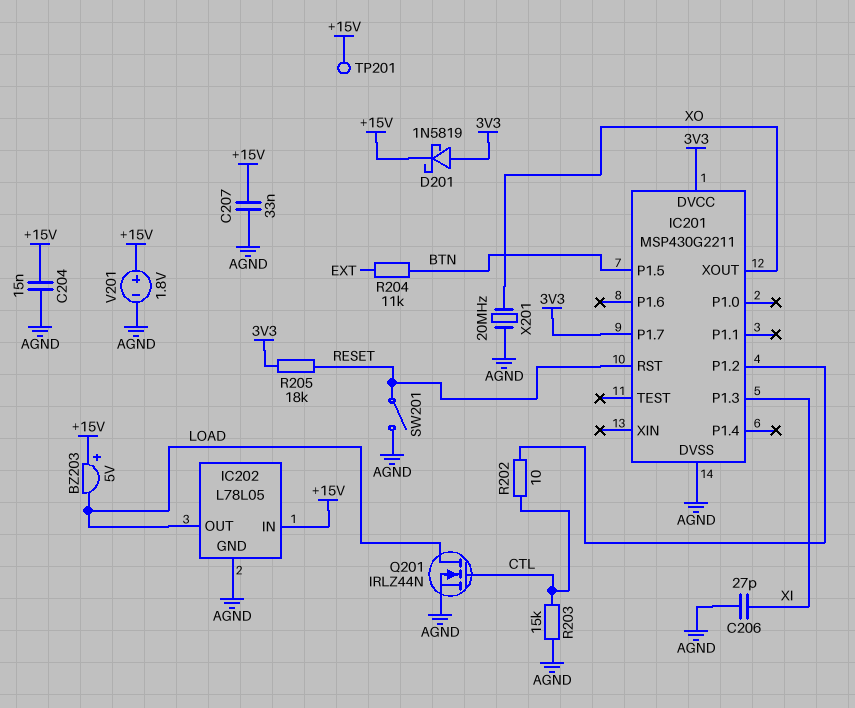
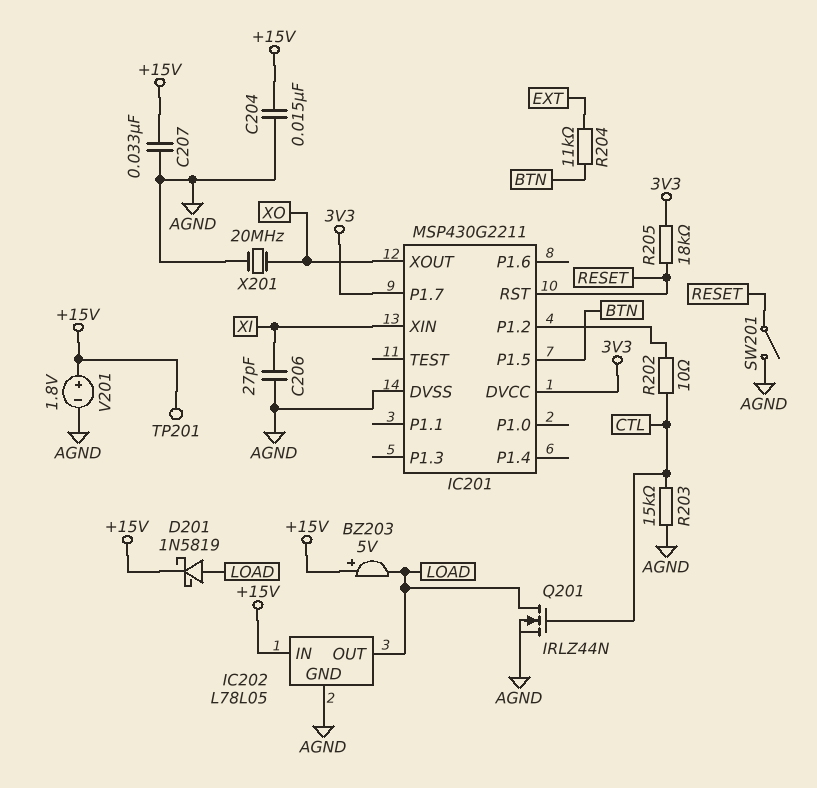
D201: schottky 1N5819 (A 3V3, K +15V) -> schottky 1N5819 (A LOAD, K +15V)
IC201 pin P1.3: XI -> none
IC201 pin XIN: none -> XI

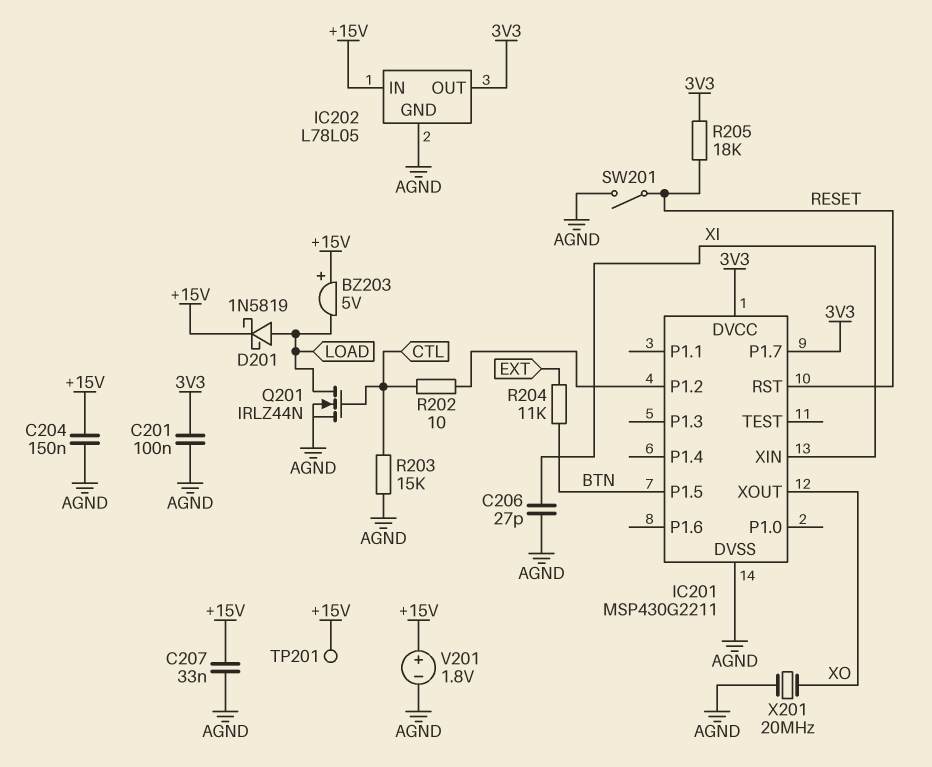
C201: none -> 100nF (3V3, AGND)
C204: 15nF (+15V, AGND) -> 150nF (+15V, AGND)
IC202 pin OUT: LOAD -> 3V3

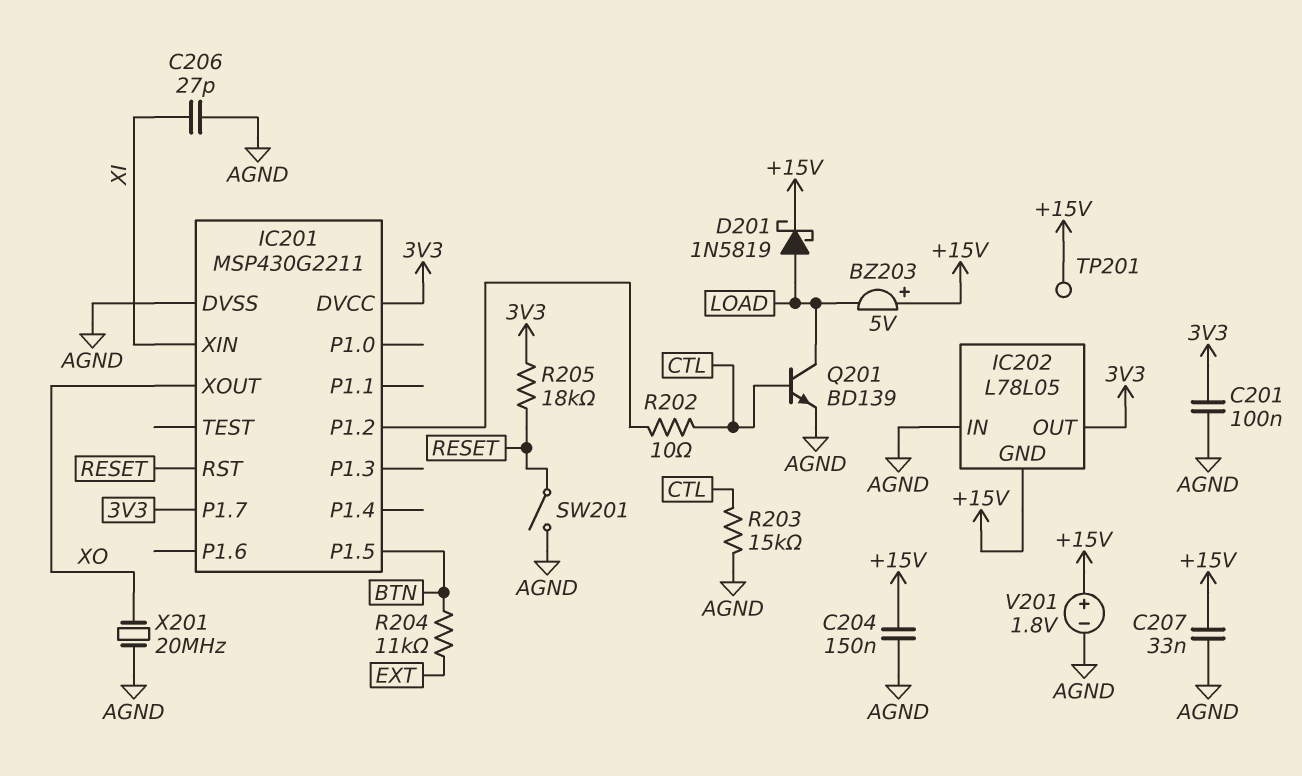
IC202 pin GND: AGND -> +15V
IC202 pin IN: +15V -> AGND
Q201: NMOS IRLZ44N (G CTL, D LOAD, S AGND) -> NPN BD139 (B CTL, C LOAD, E AGND)

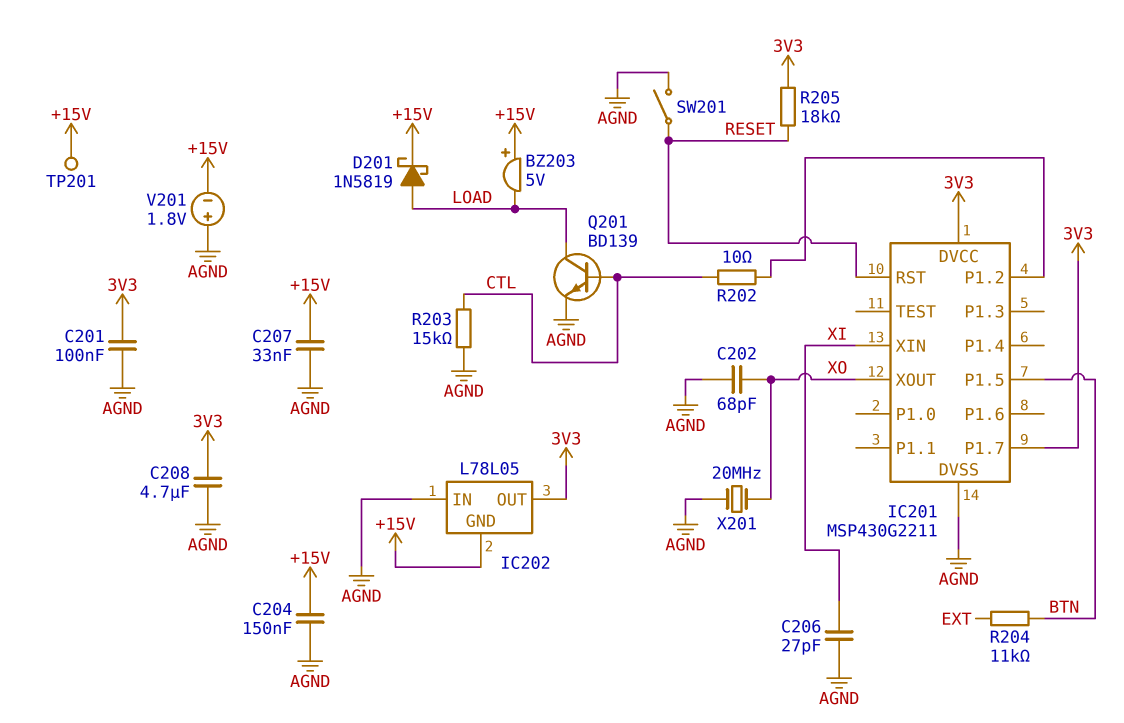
C202: none -> 68pF (AGND, XO)
C208: none -> 4.7uF (3V3, AGND)
V201: 1.8V (plus +15V, minus AGND) -> 1.8V (plus AGND, minus +15V)

